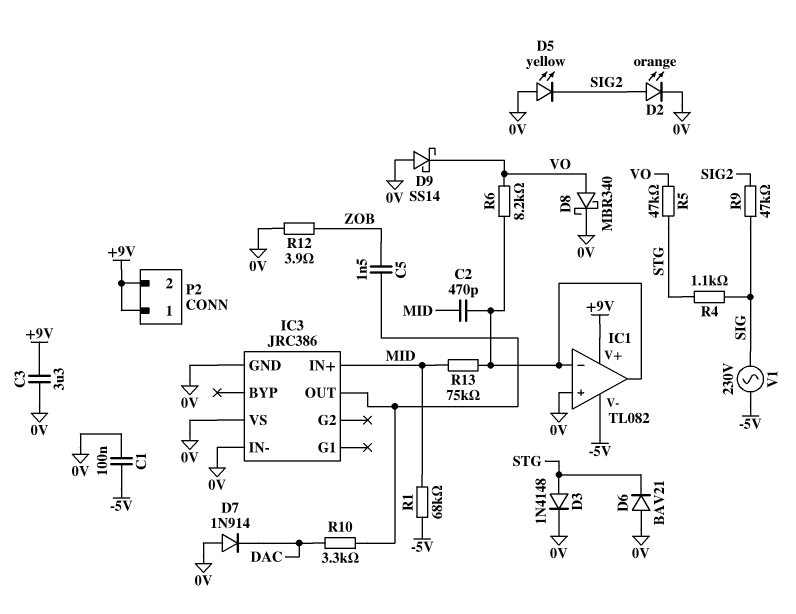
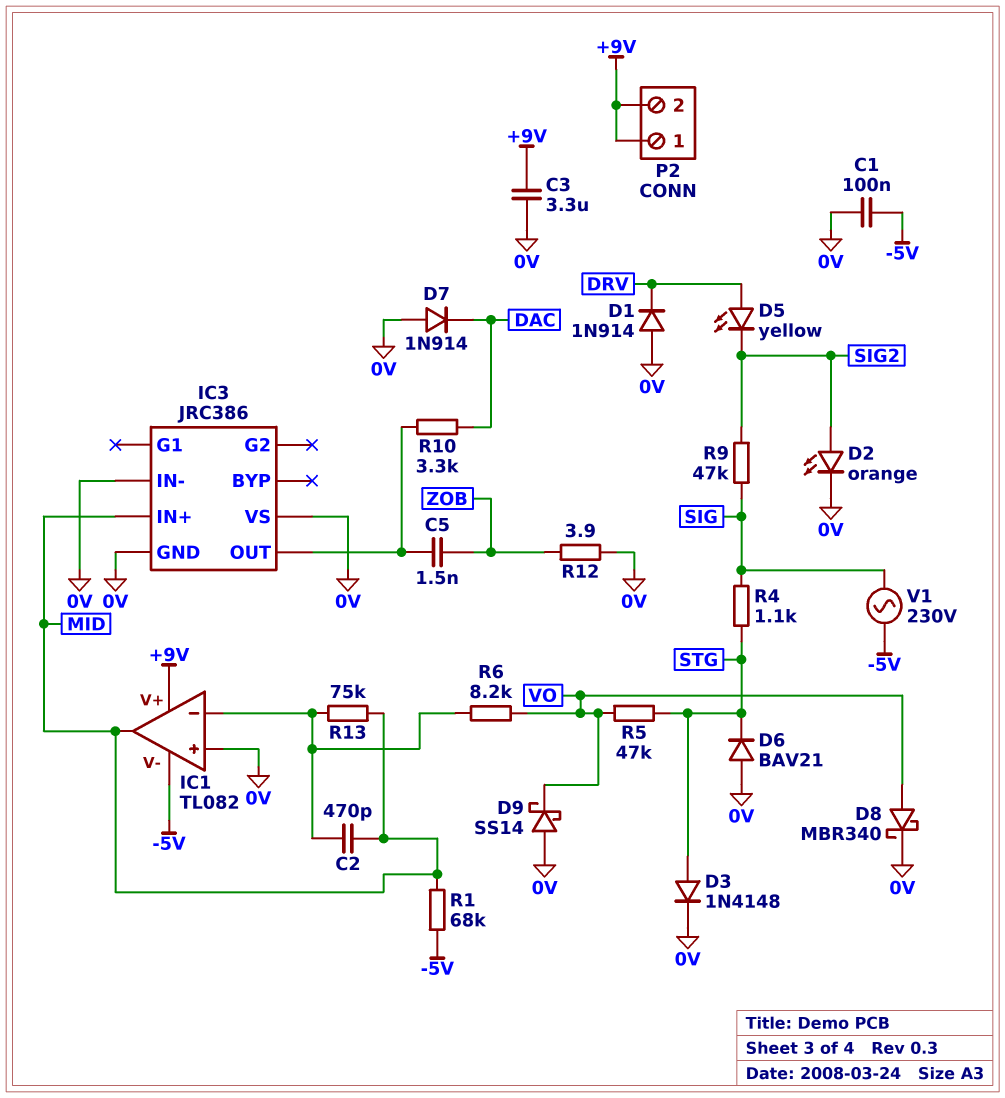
D1: none -> diode 1N914 (A 0V, K DRV)
D5: LED yellow (A 0V, K SIG2) -> LED yellow (A DRV, K SIG2)
IC1 pin out: IC1/in- -> MID

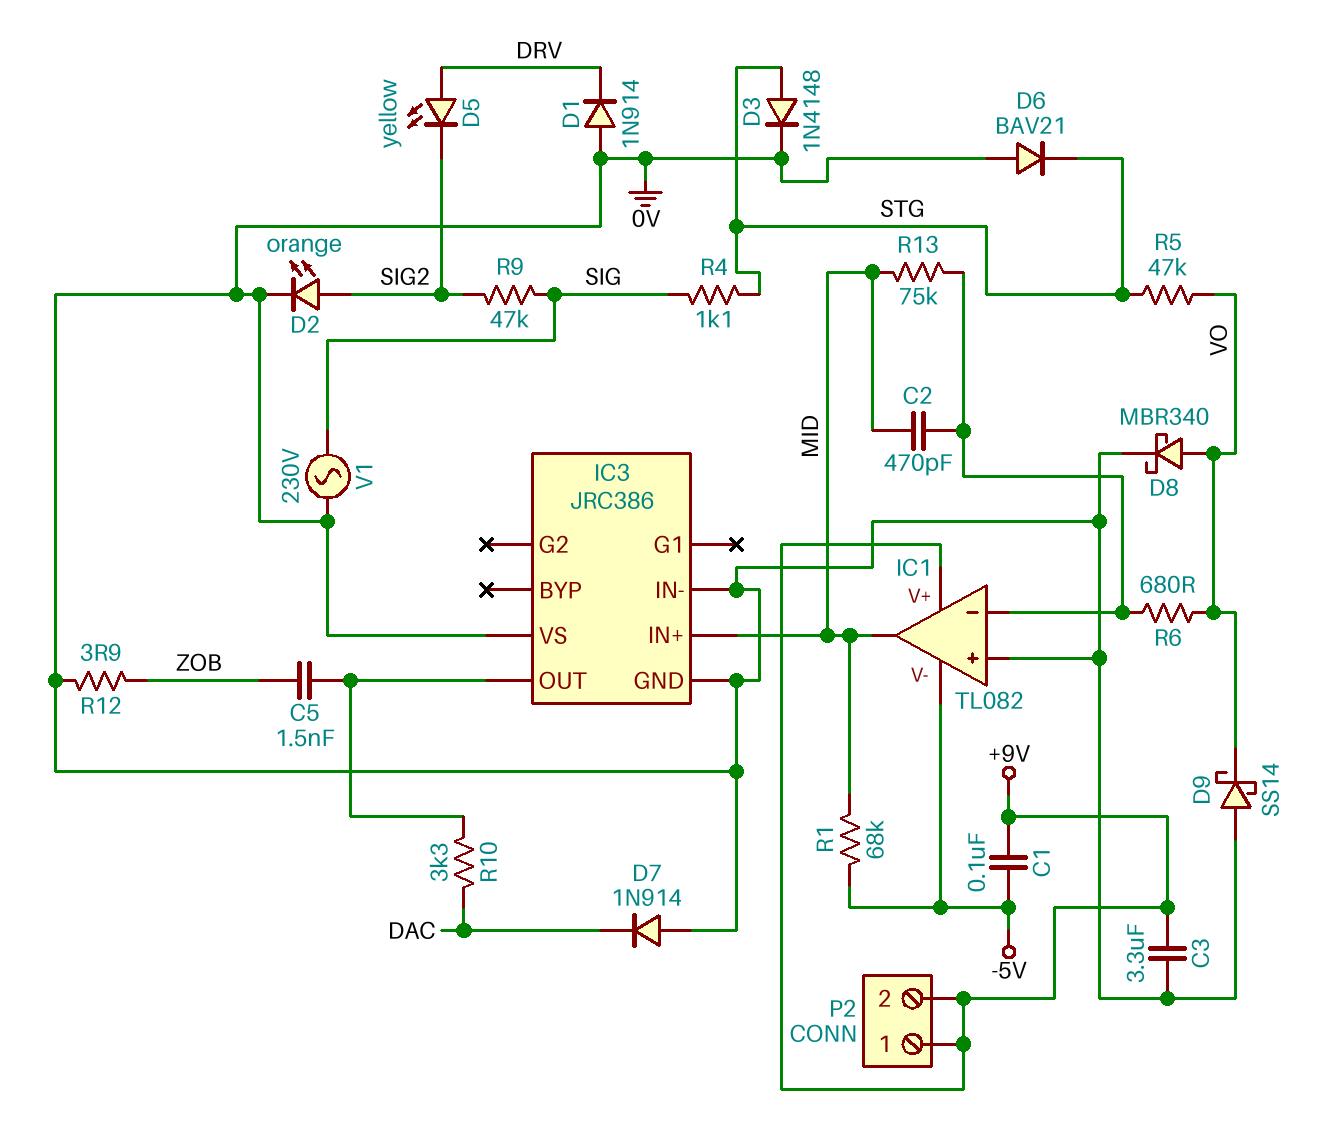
C1: 100nF (-5V, 0V) -> 100nF (+9V, -5V)
R6: 8.2k (IC1/in-, VO) -> 680 (IC1/in-, VO)
V1: AC 230V (-5V, SIG) -> AC 230V (0V, SIG)

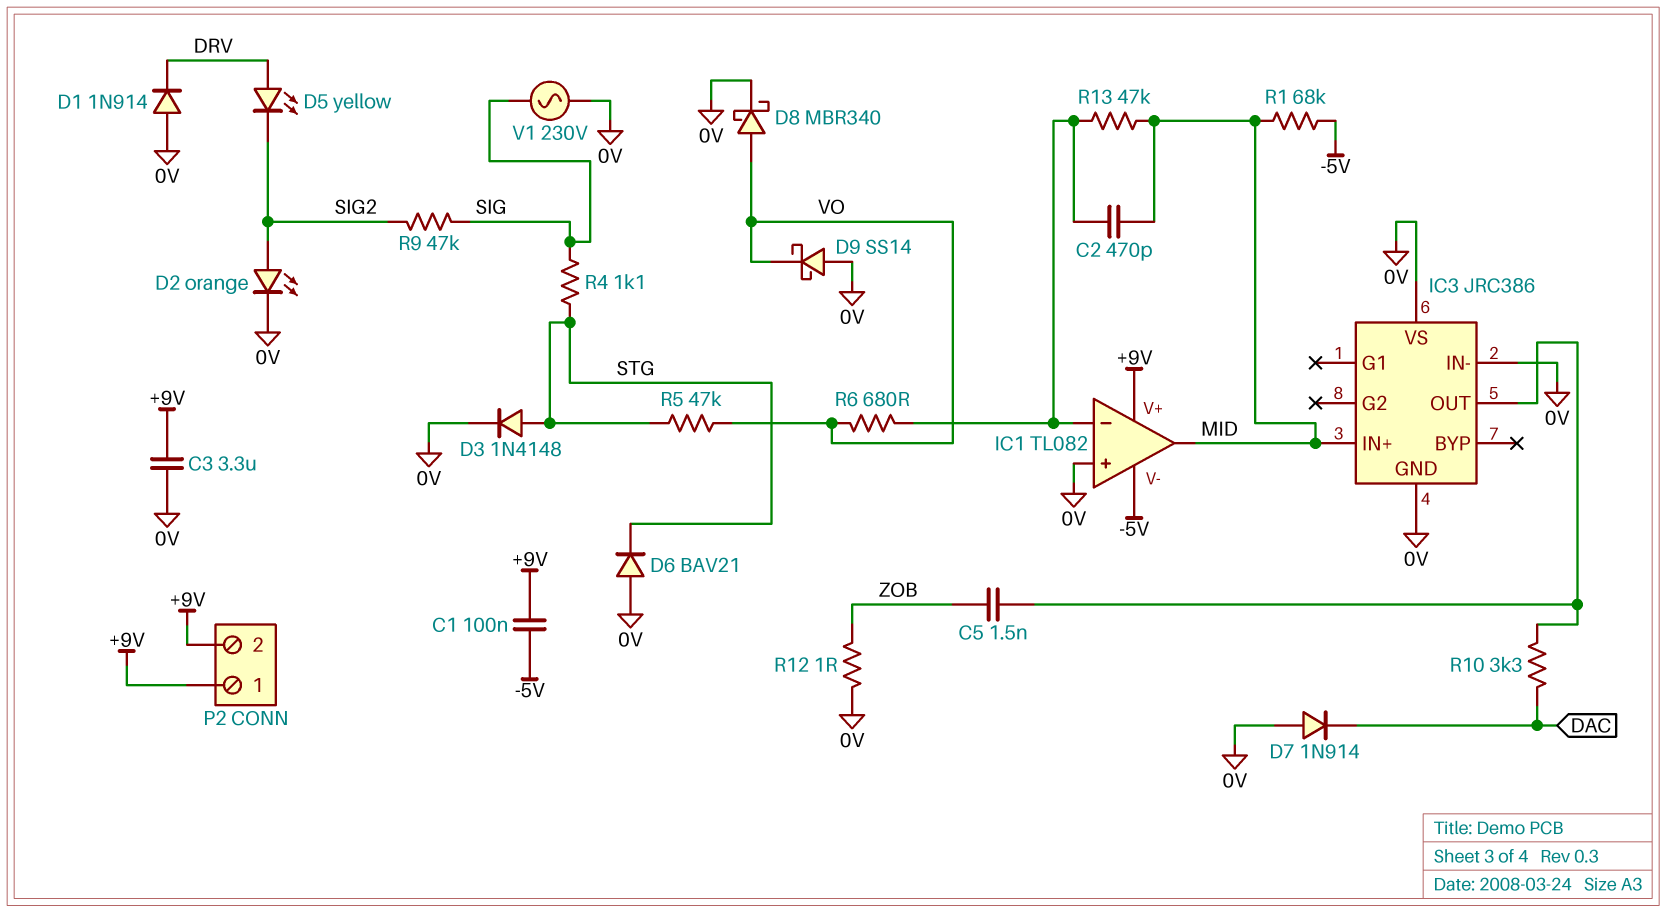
R12: 3.9 (0V, ZOB) -> 1 (0V, ZOB)
R13: 75k (IC1/in-, MID) -> 47k (IC1/in-, MID)

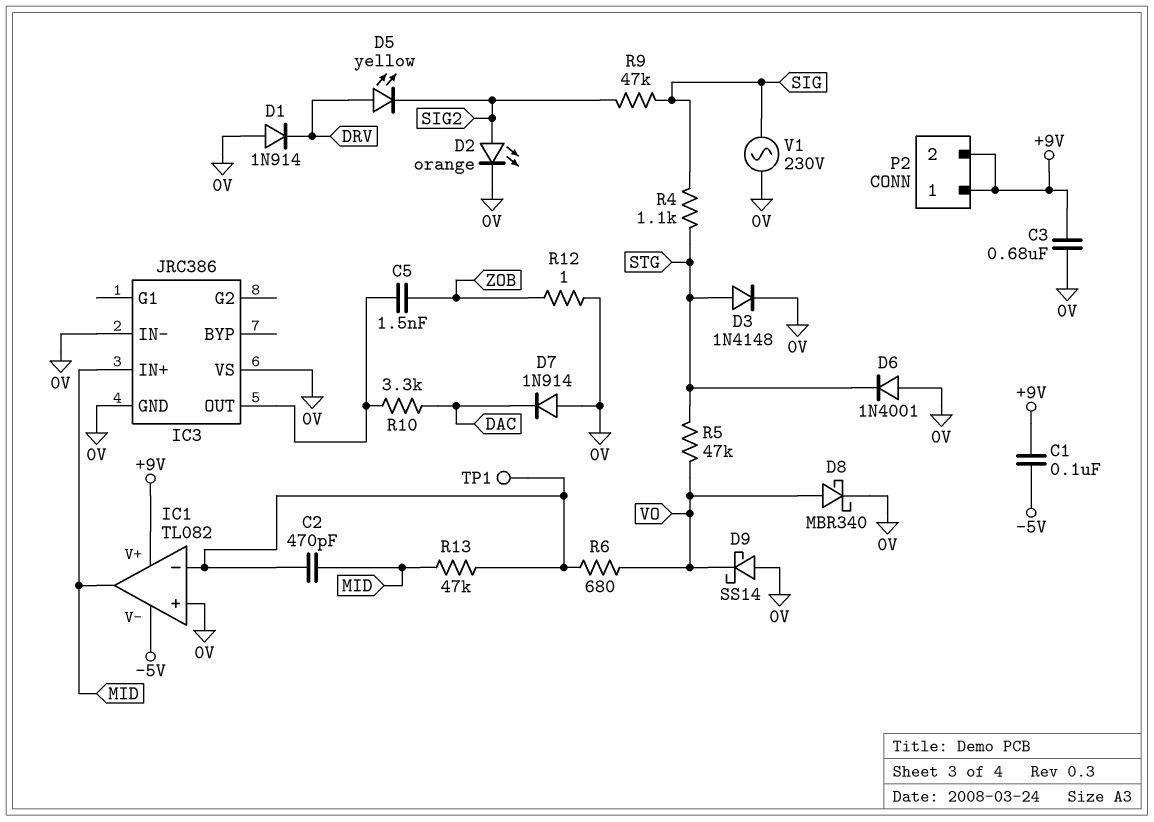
C3: 3.3uF (+9V, 0V) -> 680nF (+9V, 0V)
D6: diode BAV21 (A 0V, K STG) -> diode 1N4001 (A 0V, K STG)
R1: 68k (-5V, MID) -> none
TP1: none -> test point (IC1/in-)

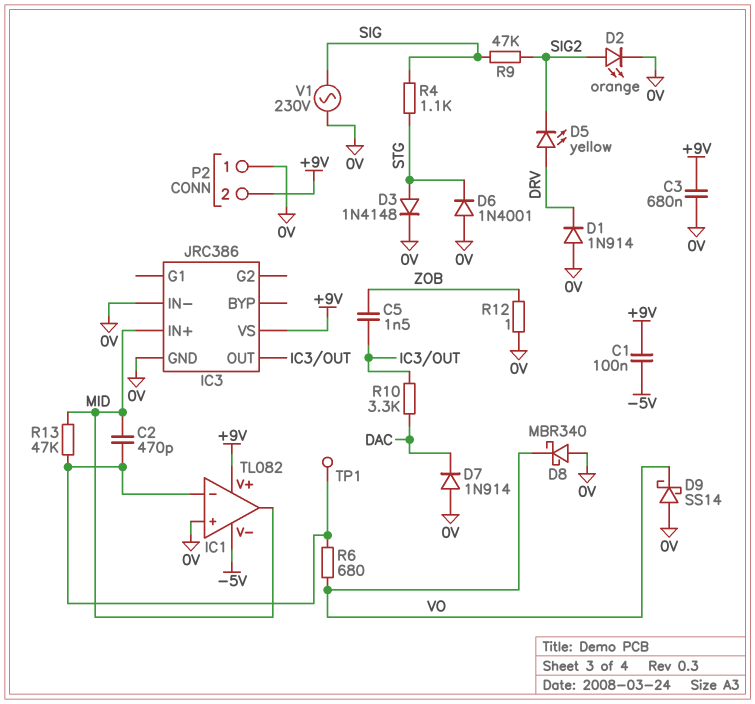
D8: schottky MBR340 (A VO, K 0V) -> schottky MBR340 (A 0V, K VO)
IC3 pin VS: 0V -> +9V
P2 pin 1: +9V -> 0V
R5: 47k (STG, VO) -> none

